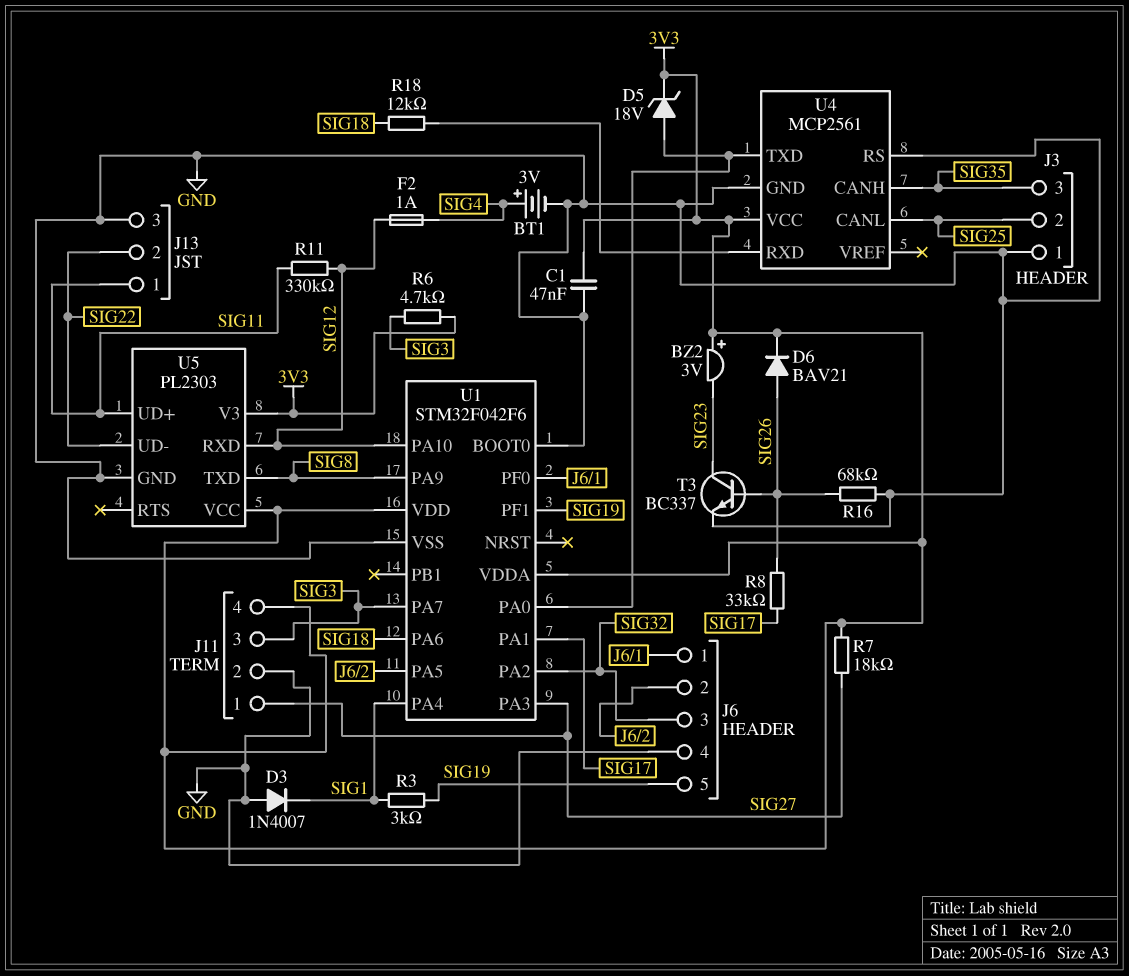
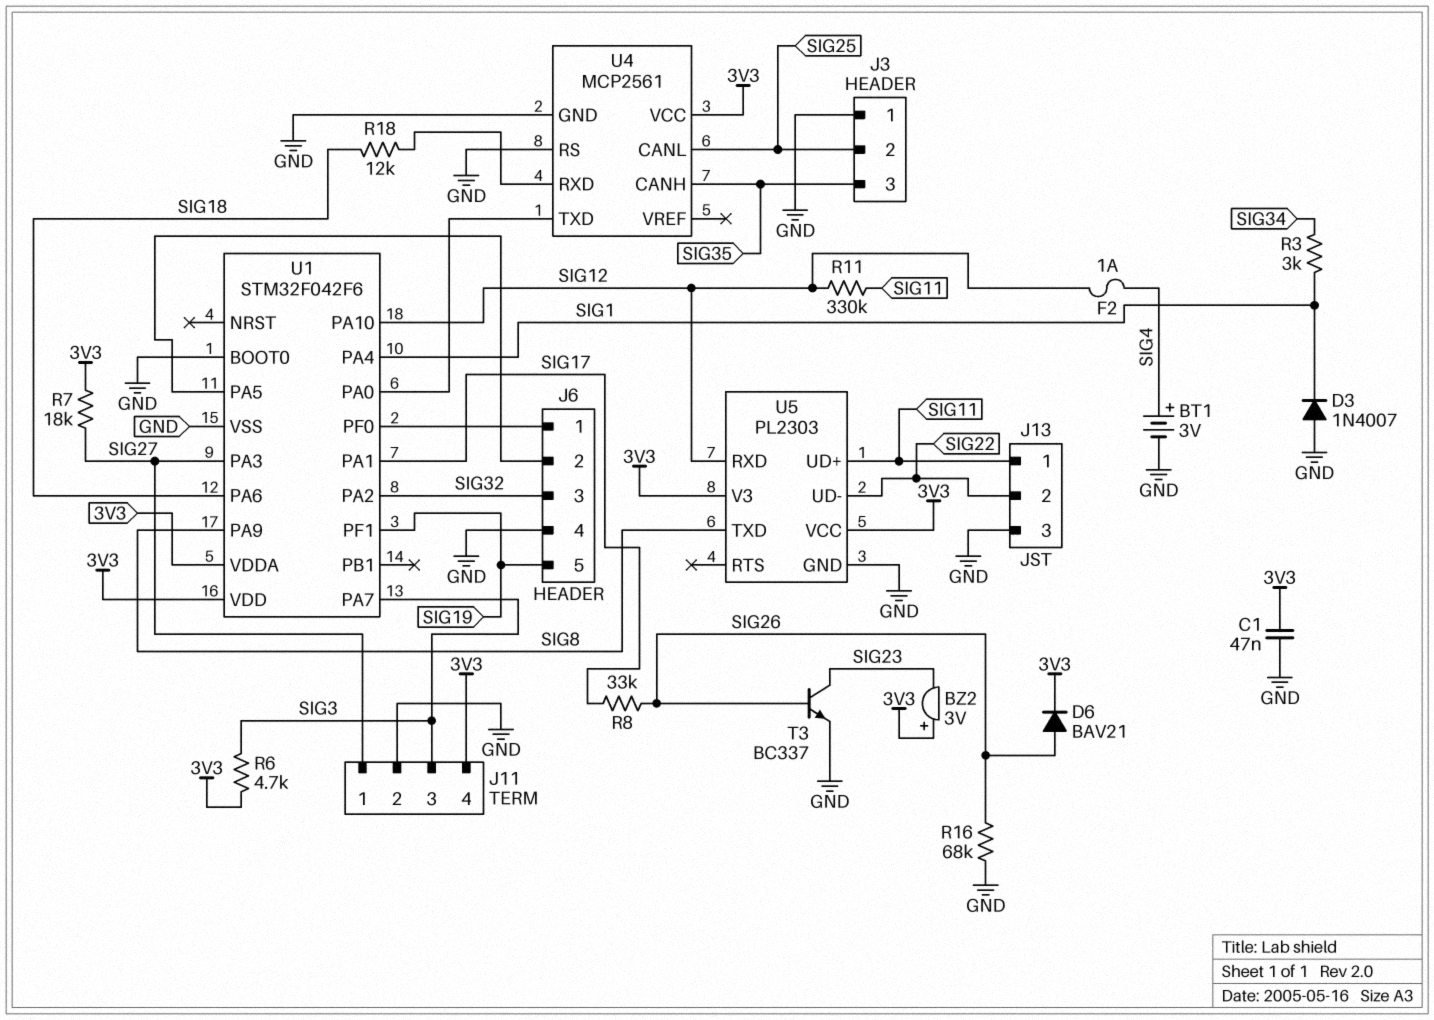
D5: zener 18V (A U1/PA0, K 3V3) -> none
R3: 3k (SIG1, SIG19) -> 3k (SIG1, SIG34)

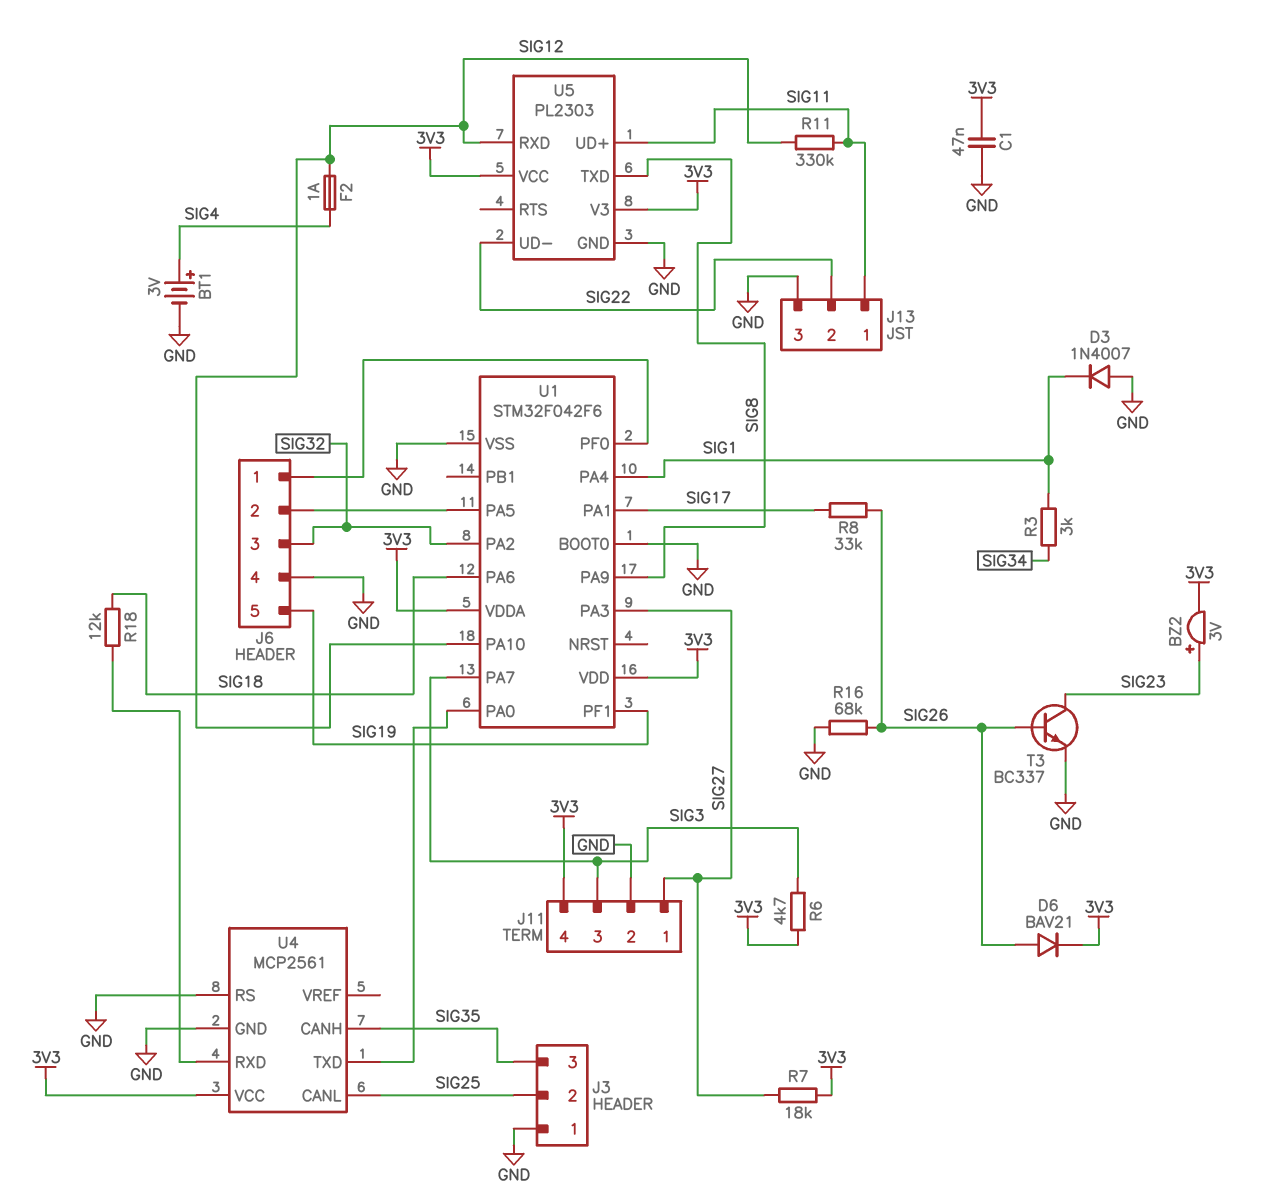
BZ2: buzzer 3V (plus 3V3, minus SIG23) -> buzzer 3V (plus SIG23, minus 3V3)

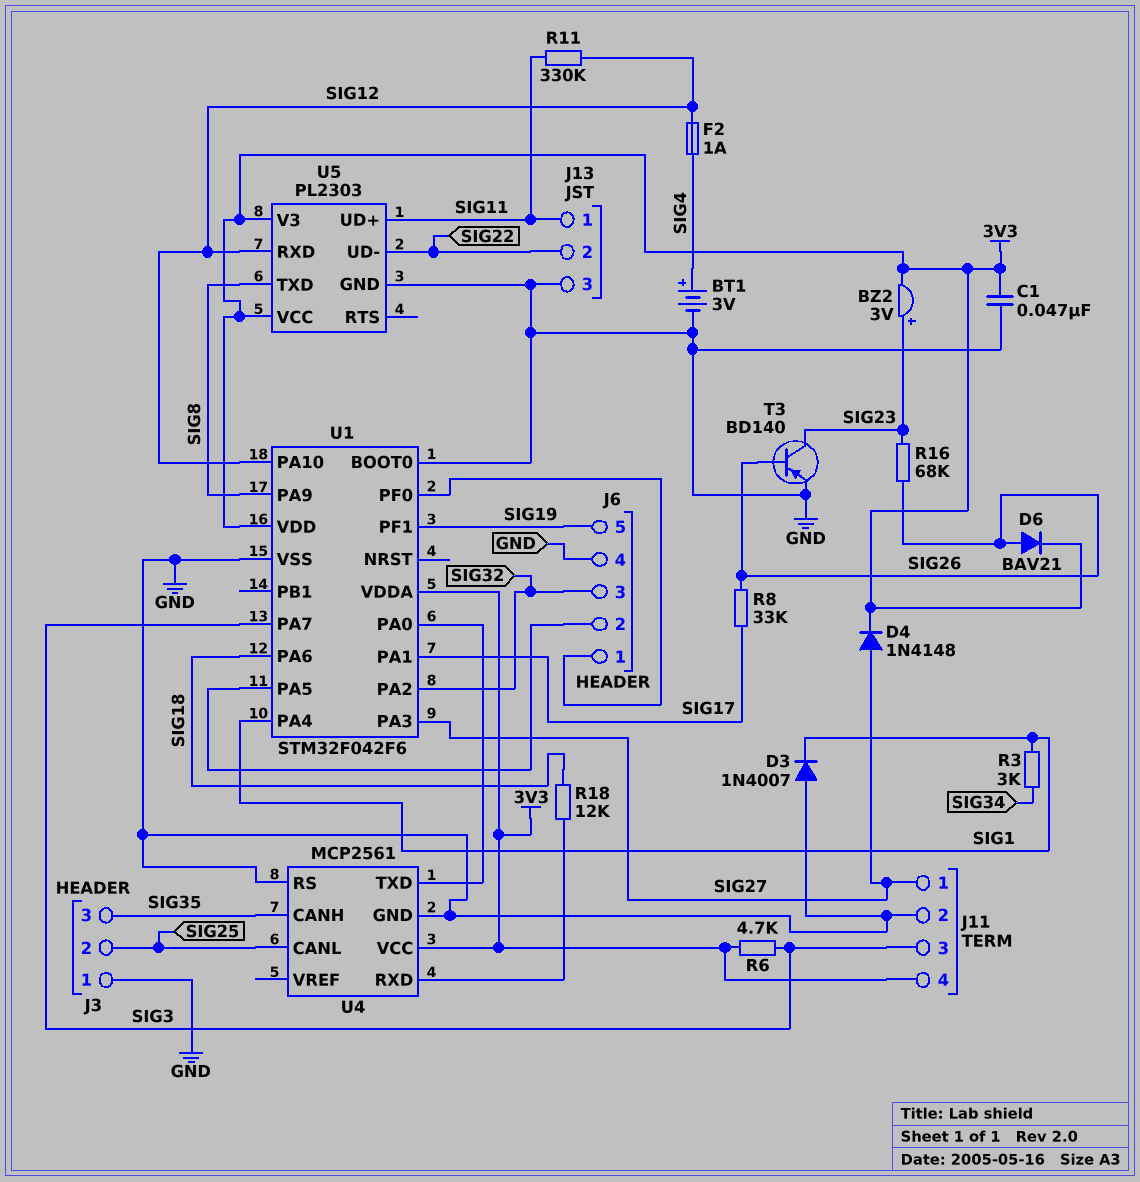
D4: none -> diode 1N4148 (A SIG27, K 3V3)
R7: 18k (3V3, SIG27) -> none
R16: 68k (GND, SIG26) -> 68k (SIG23, SIG26)
T3: NPN BC337 (B SIG26, C SIG23, E GND) -> PNP BD140 (B SIG26, C SIG23, E GND)

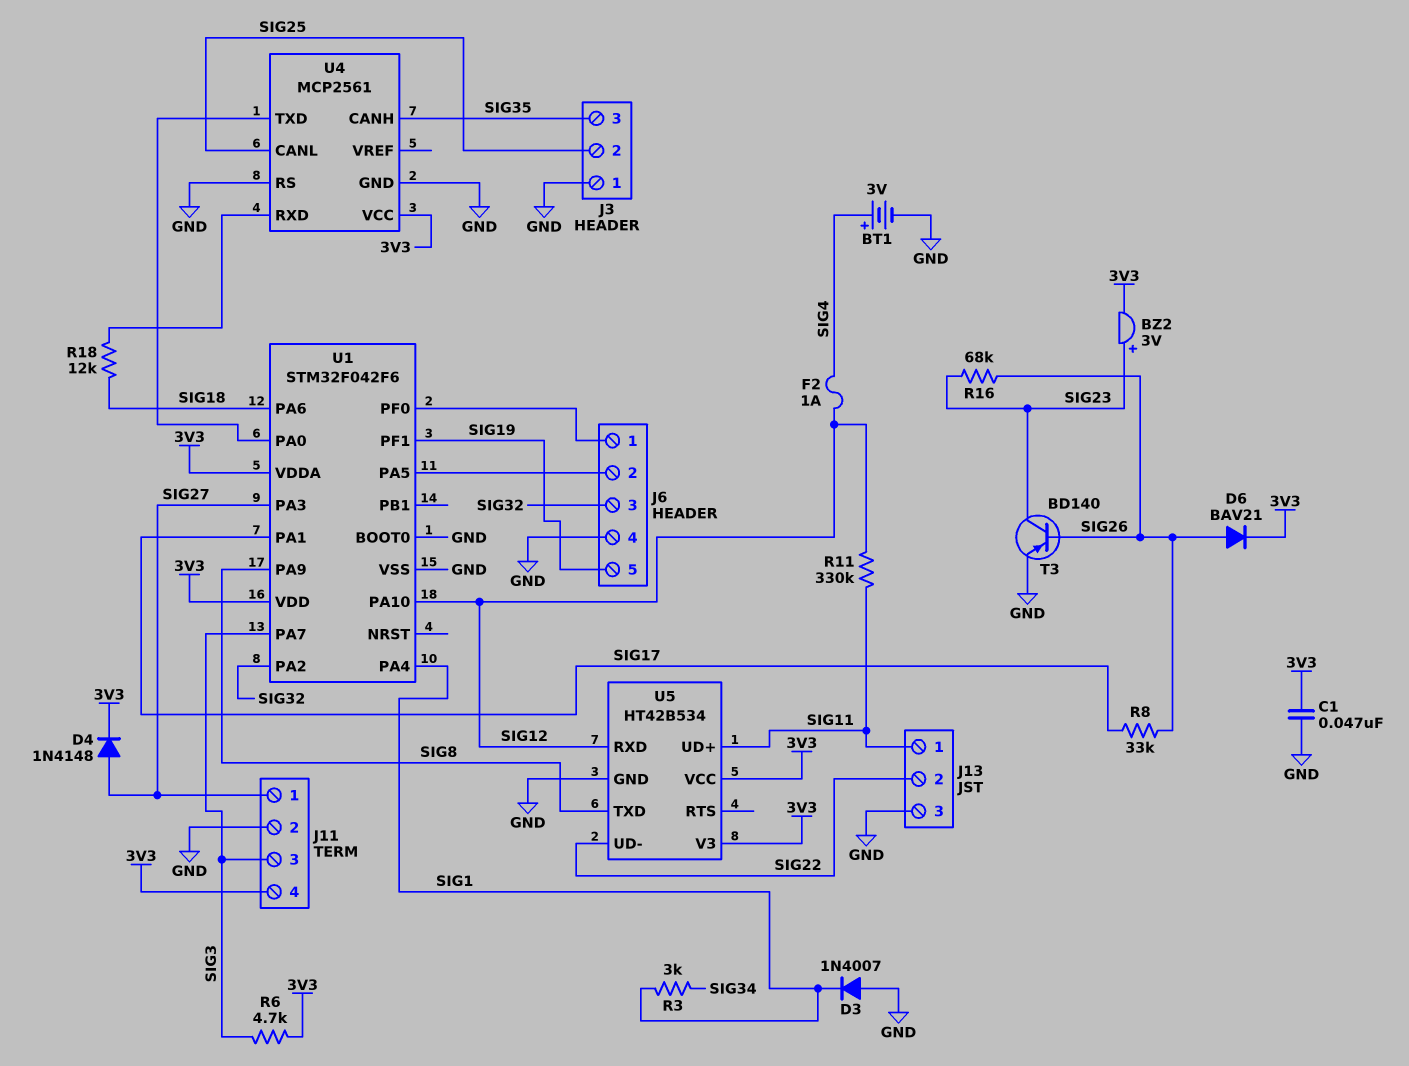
U5: PL2303 -> HT42B534

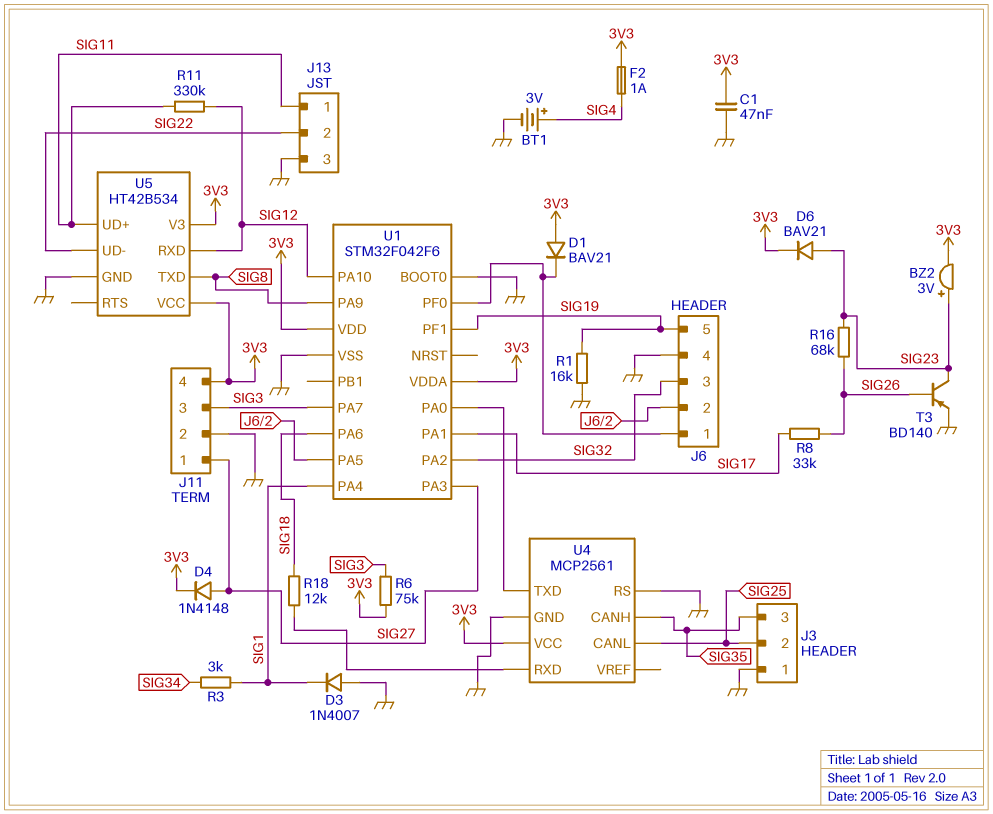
D1: none -> diode BAV21 (A 3V3, K J6/1)
D6: diode BAV21 (A SIG26, K 3V3) -> diode BAV21 (A SIG23, K 3V3)
F2: 1A (SIG4, SIG12) -> 1A (3V3, SIG4)
R1: none -> 16k (GND, SIG19)
R6: 4.7k (3V3, SIG3) -> 75k (3V3, SIG3)

